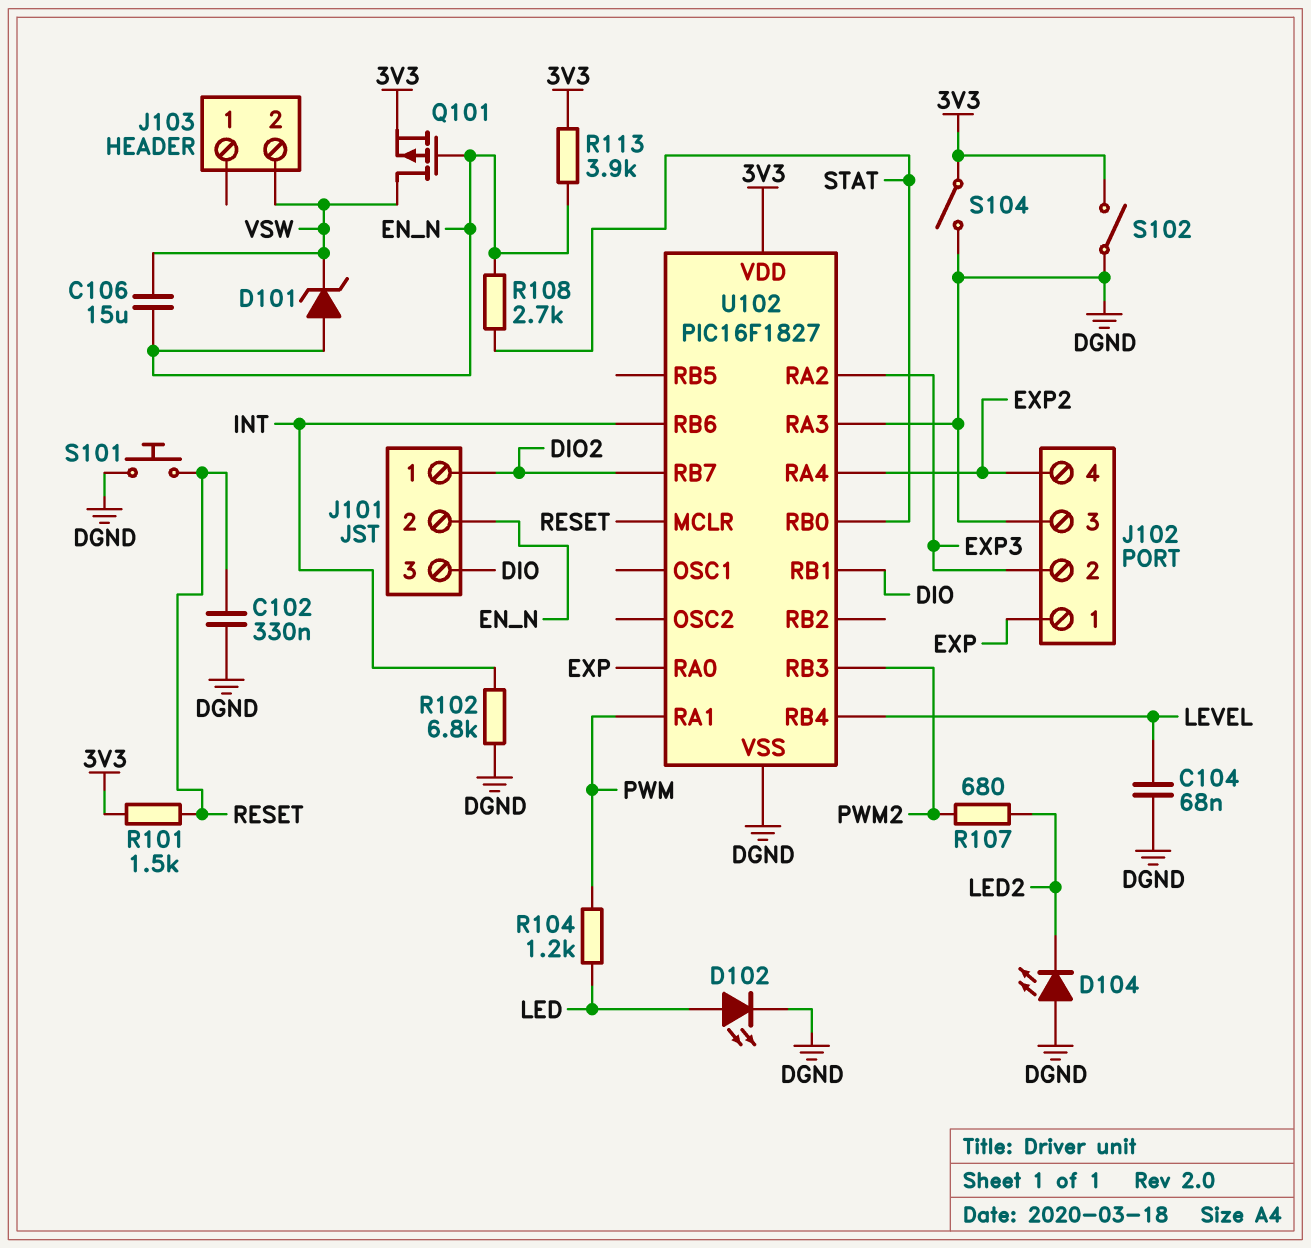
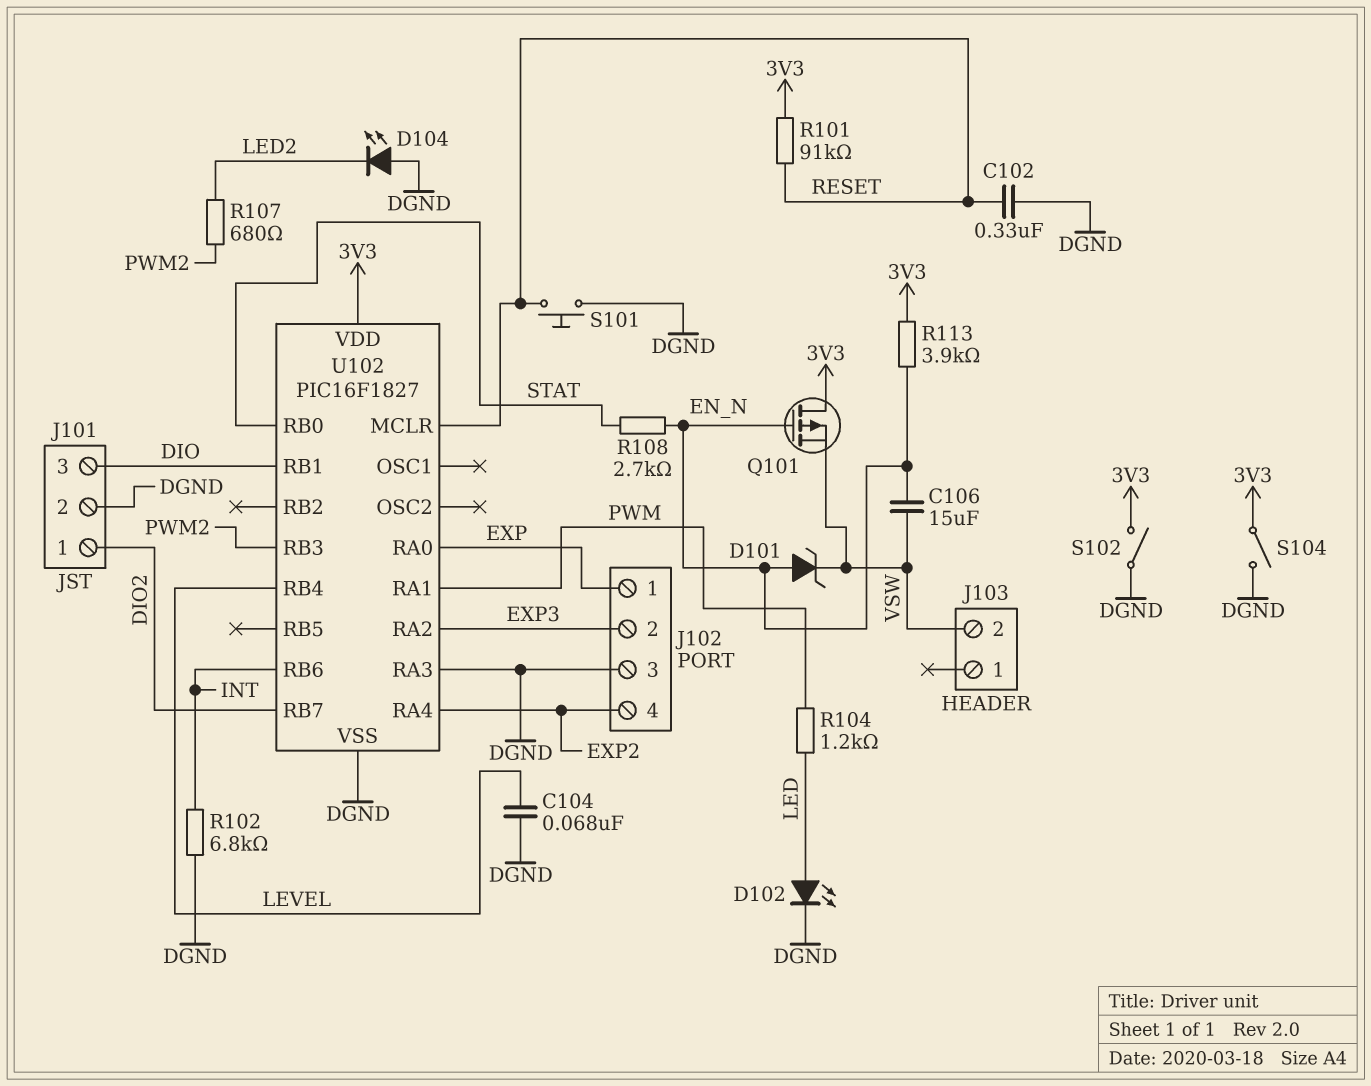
J101 pin 2: EN_N -> DGND
Q101: PMOS (G EN_N, D VSW, S 3V3) -> PMOS (G EN_N, D 3V3, S VSW)
R101: 1.5k (3V3, RESET) -> 91k (3V3, RESET)

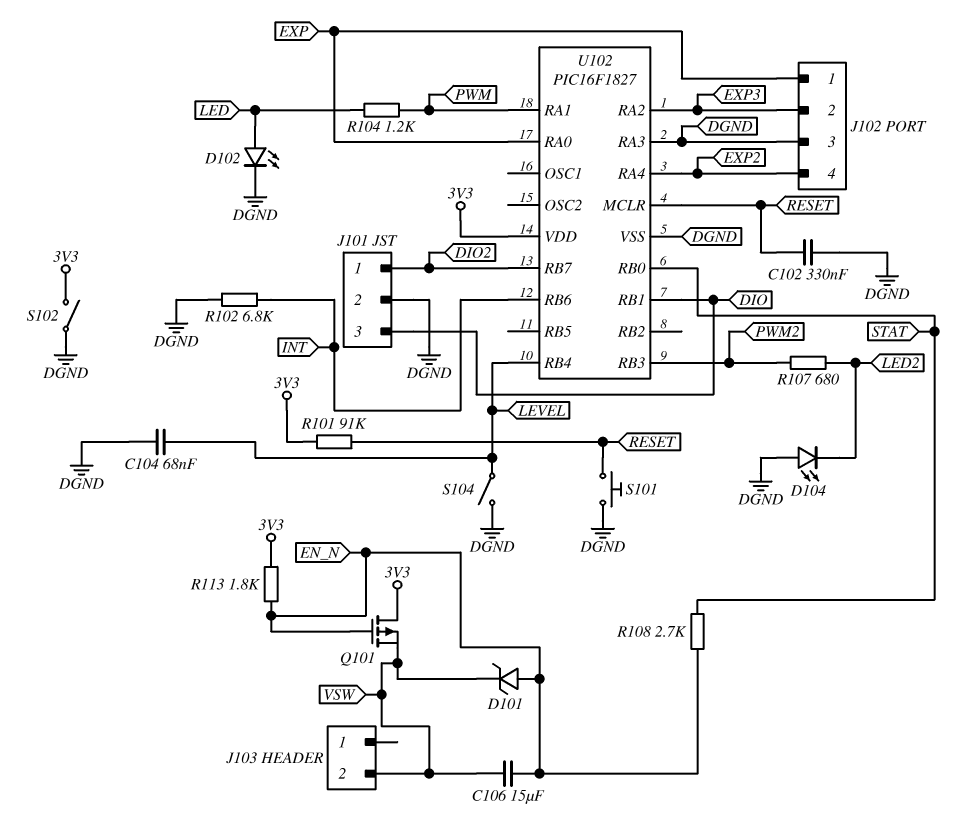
R113: 3.9k (3V3, EN_N) -> 1.8k (3V3, EN_N)
S104: switch (3V3, DGND) -> switch (DGND, LEVEL)

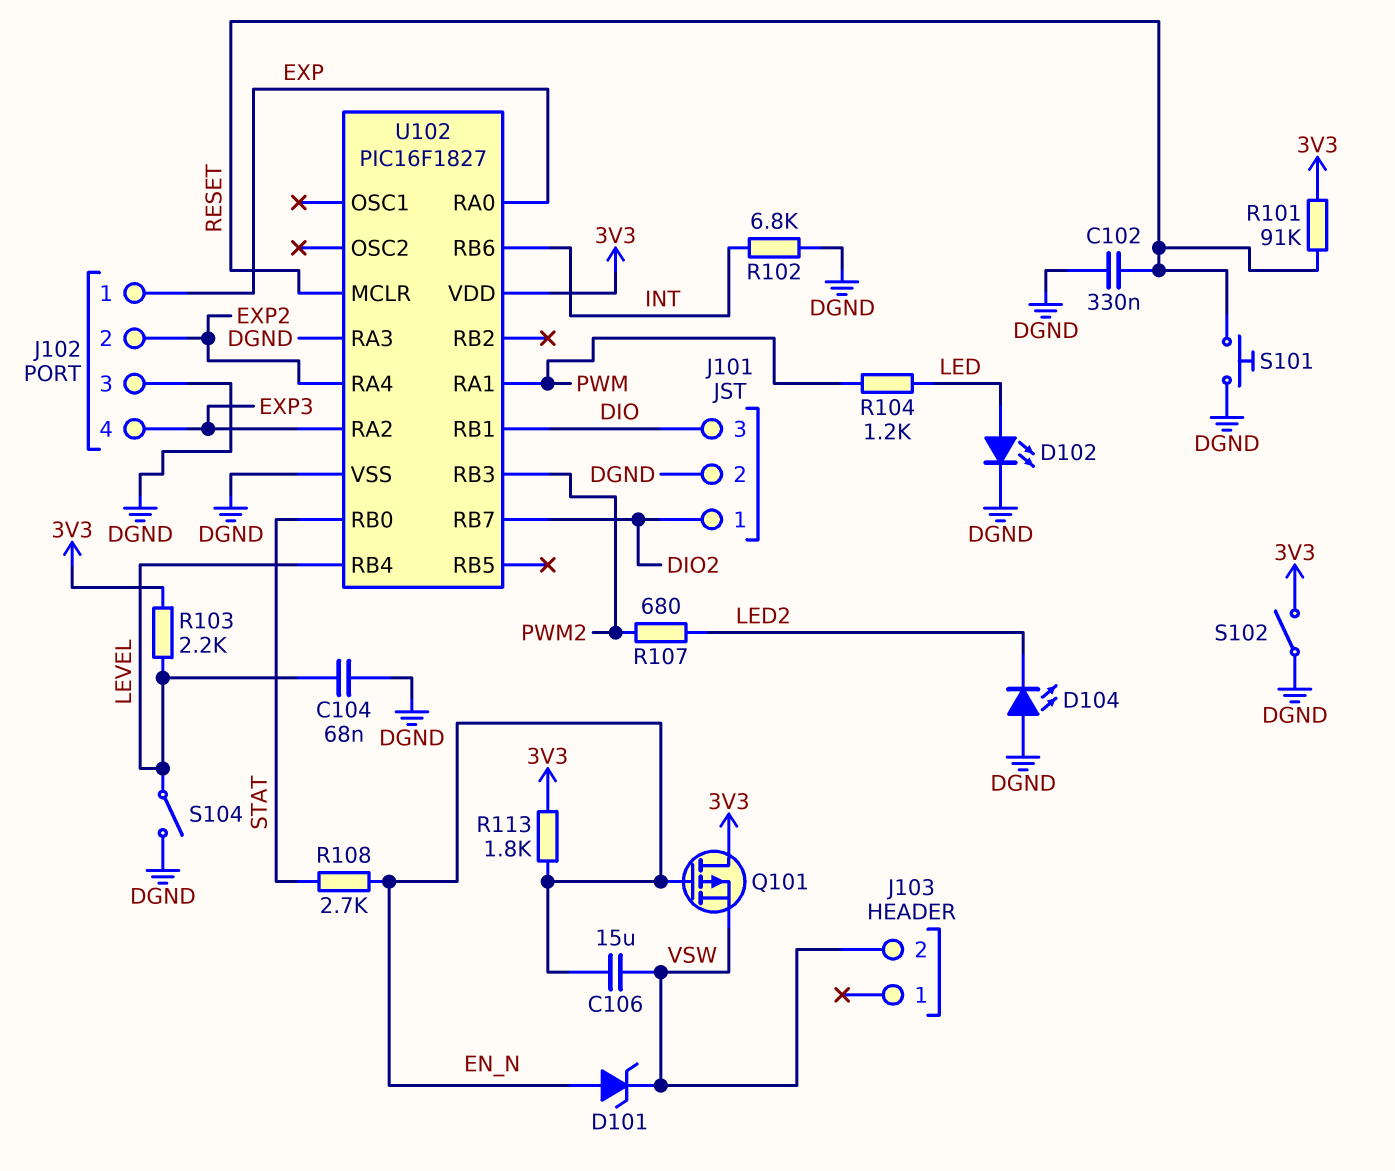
J102 pin 2: EXP3 -> EXP2
J102 pin 4: EXP2 -> EXP3
R103: none -> 2.2k (3V3, LEVEL)

